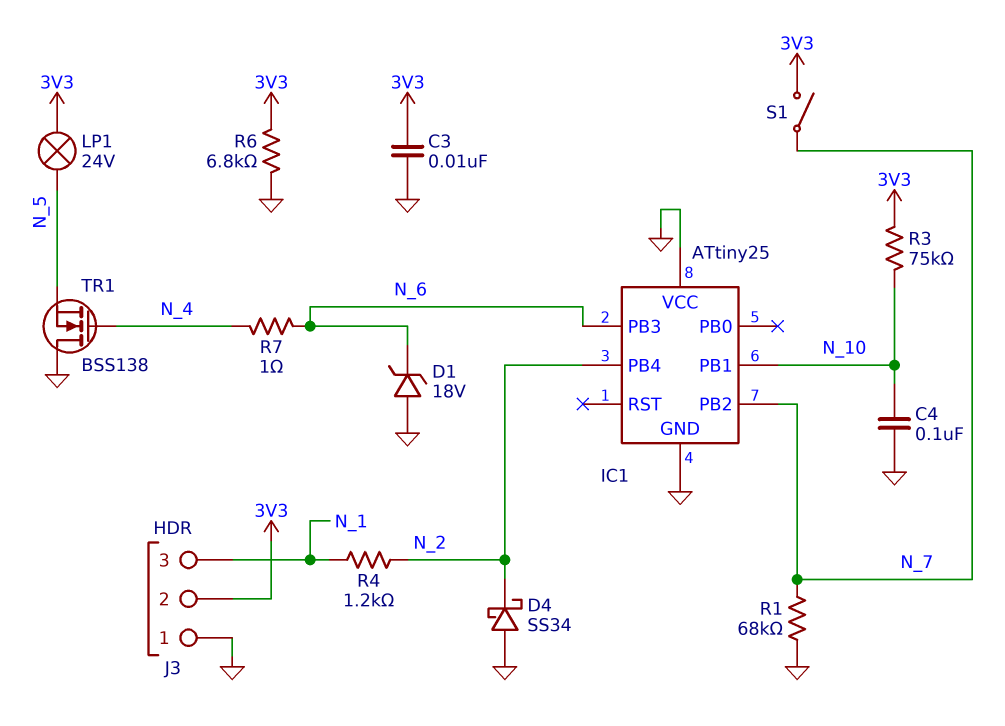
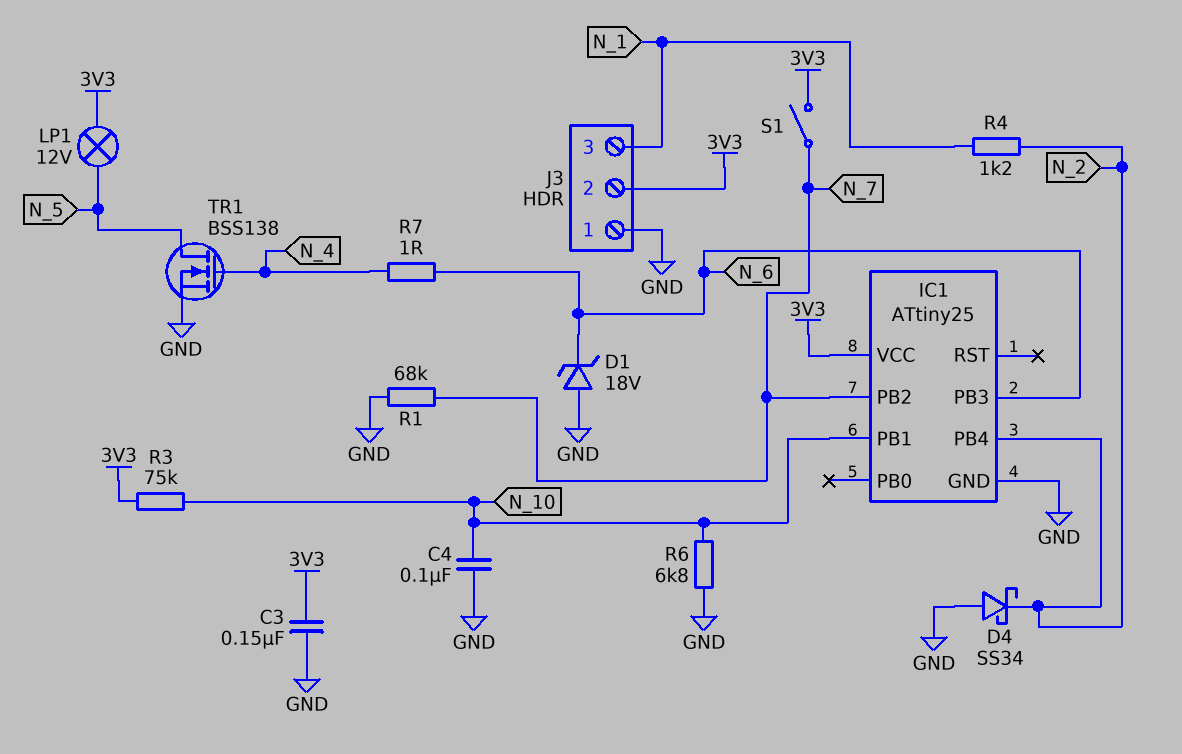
C3: 10nF (3V3, GND) -> 150nF (3V3, GND)
IC1 pin VCC: GND -> 3V3
LP1: lamp 24V (3V3, N_5) -> lamp 12V (3V3, N_5)
R6: 6.8k (3V3, GND) -> 6.8k (GND, N_10)
TR1: NMOS BSS138 (G N_4, D GND, S N_5) -> NMOS BSS138 (G N_4, D N_5, S GND)

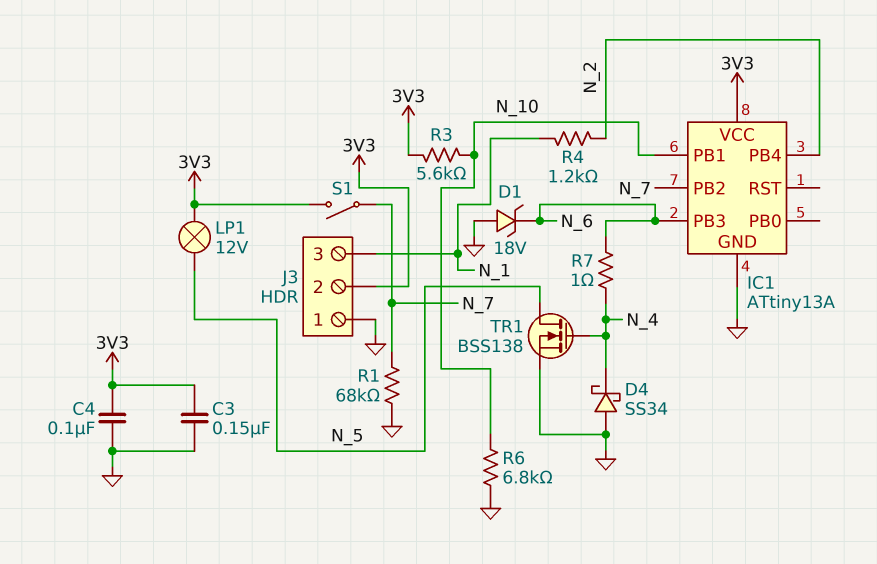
C4: 100nF (GND, N_10) -> 100nF (3V3, GND)
D4: schottky SS34 (A GND, K N_2) -> schottky SS34 (A GND, K N_4)
IC1: ATtiny25 -> ATtiny13A
R3: 75k (3V3, N_10) -> 5.6k (3V3, N_10)

